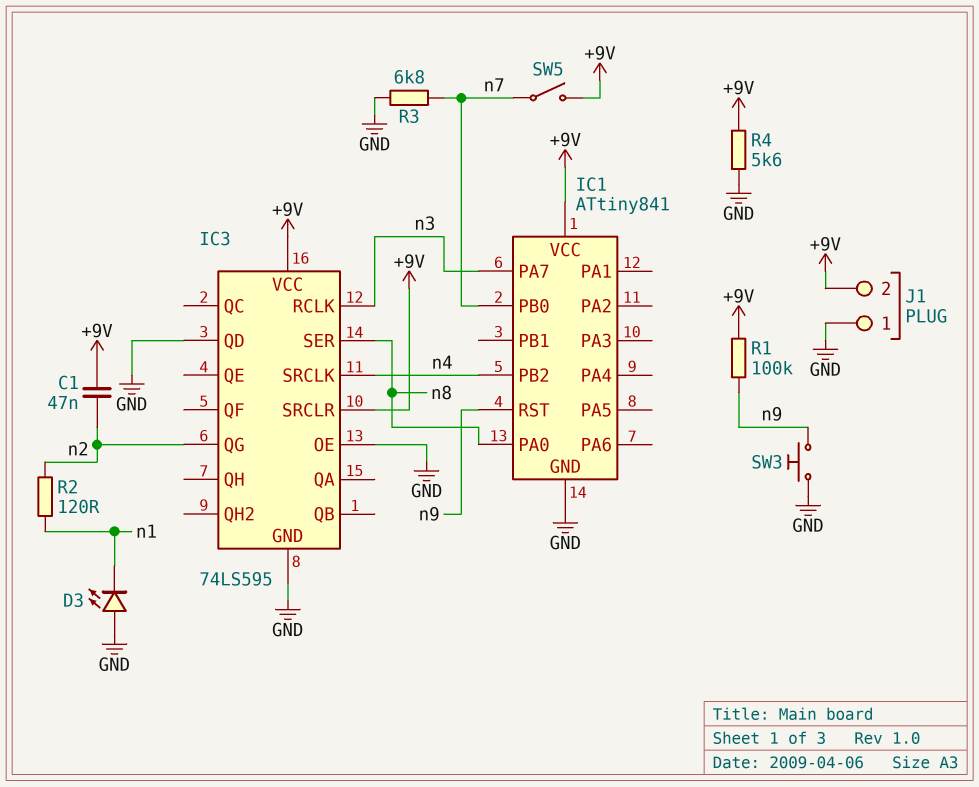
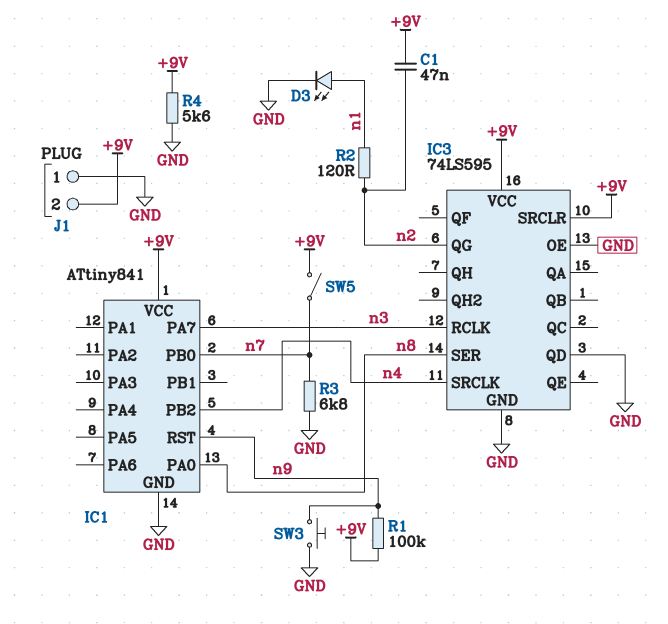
D3: LED (A GND, K n1) -> LED (A n1, K GND)

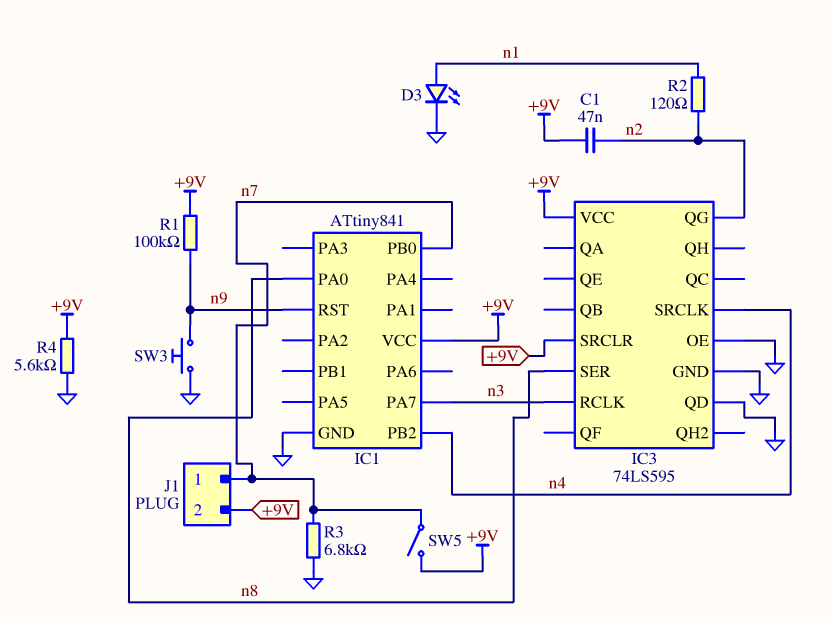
J1 pin 1: GND -> n7

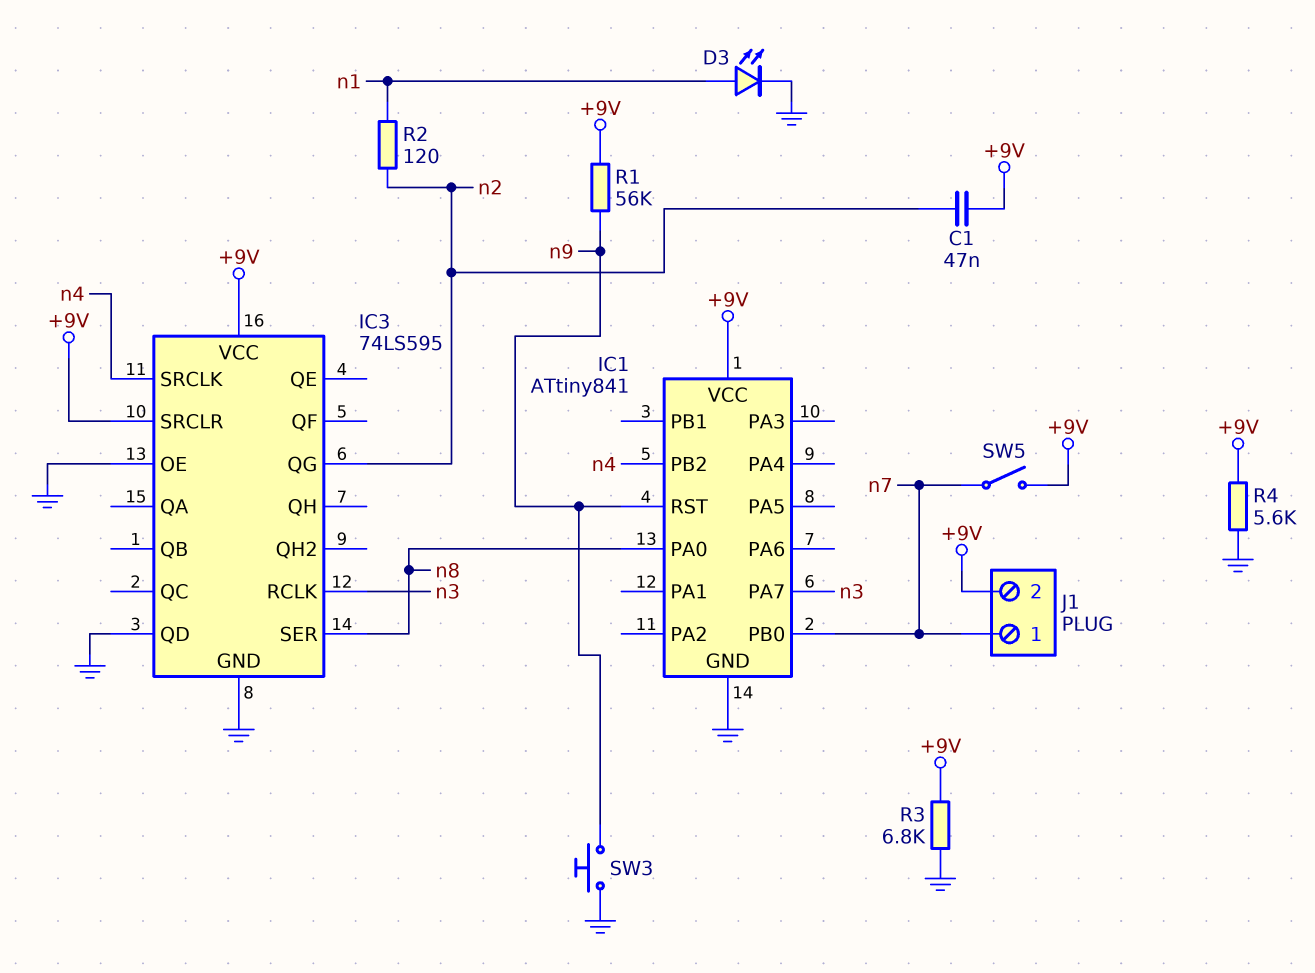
R1: 100k (+9V, n9) -> 56k (+9V, n9)
R3: 6.8k (GND, n7) -> 6.8k (+9V, GND)

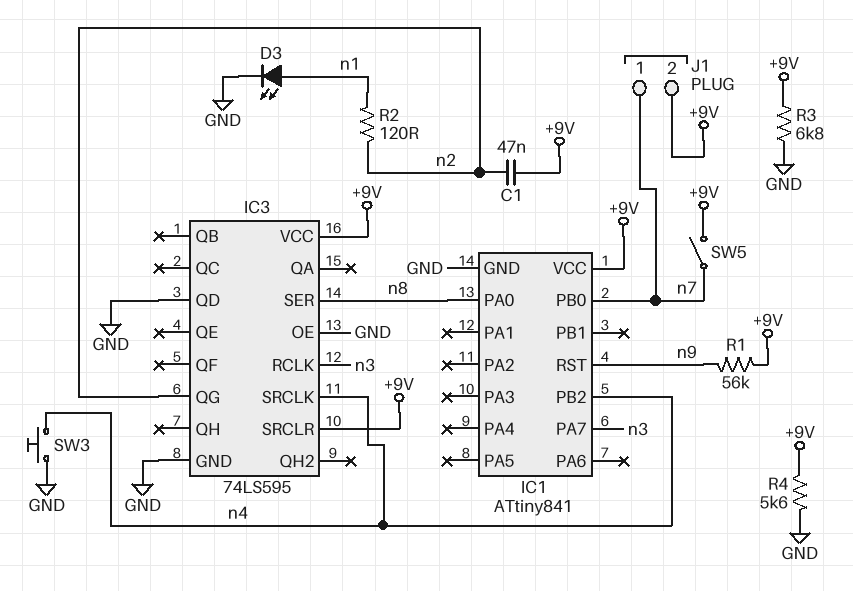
SW3: button (GND, n9) -> button (GND, n4)

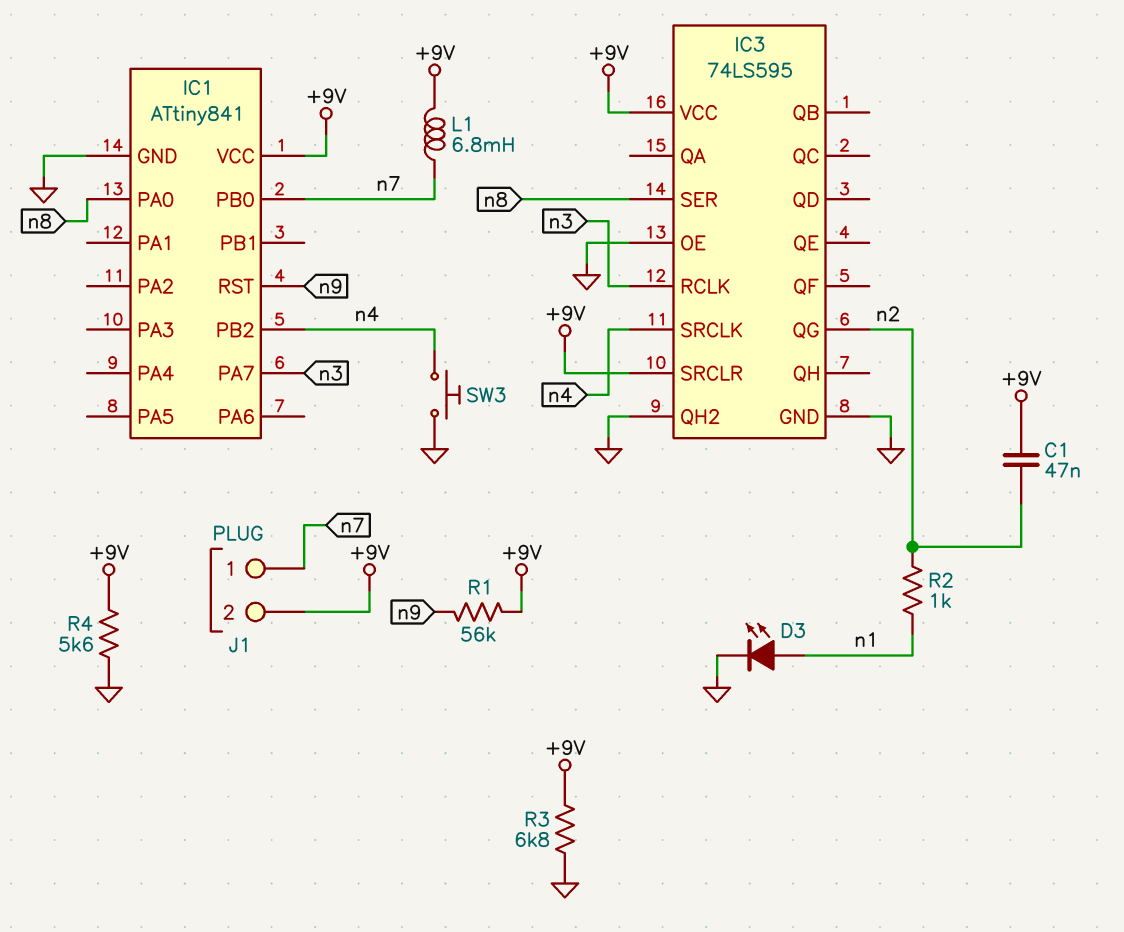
IC3 pin QD: GND -> none
IC3 pin QH2: none -> GND
L1: none -> 6.8mH (+9V, n7)
R2: 120 (n1, n2) -> 1k (n1, n2)
SW5: switch (+9V, n7) -> none

